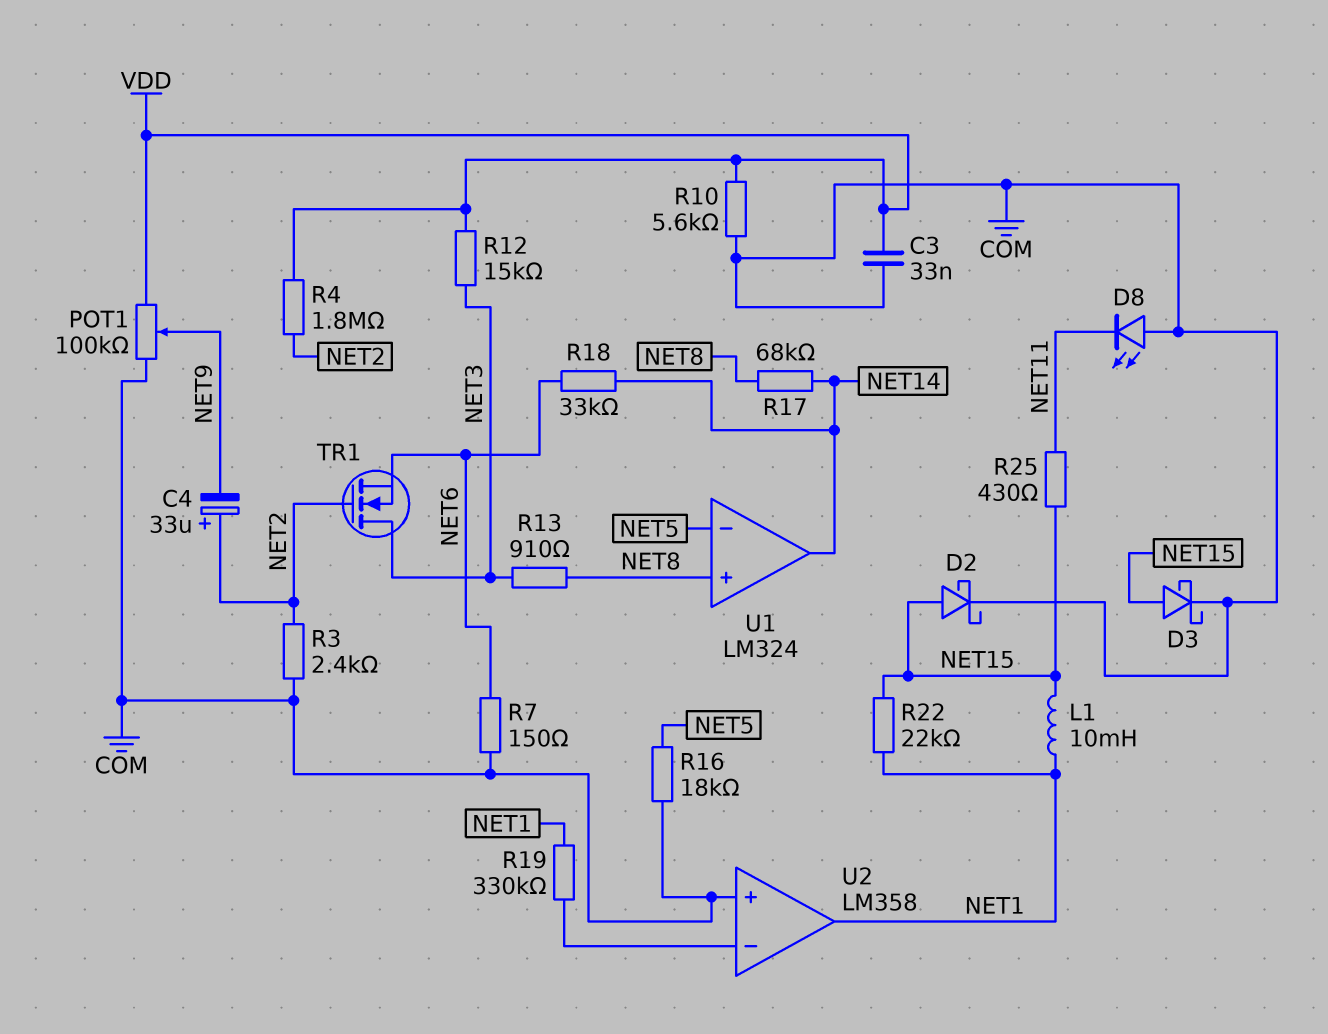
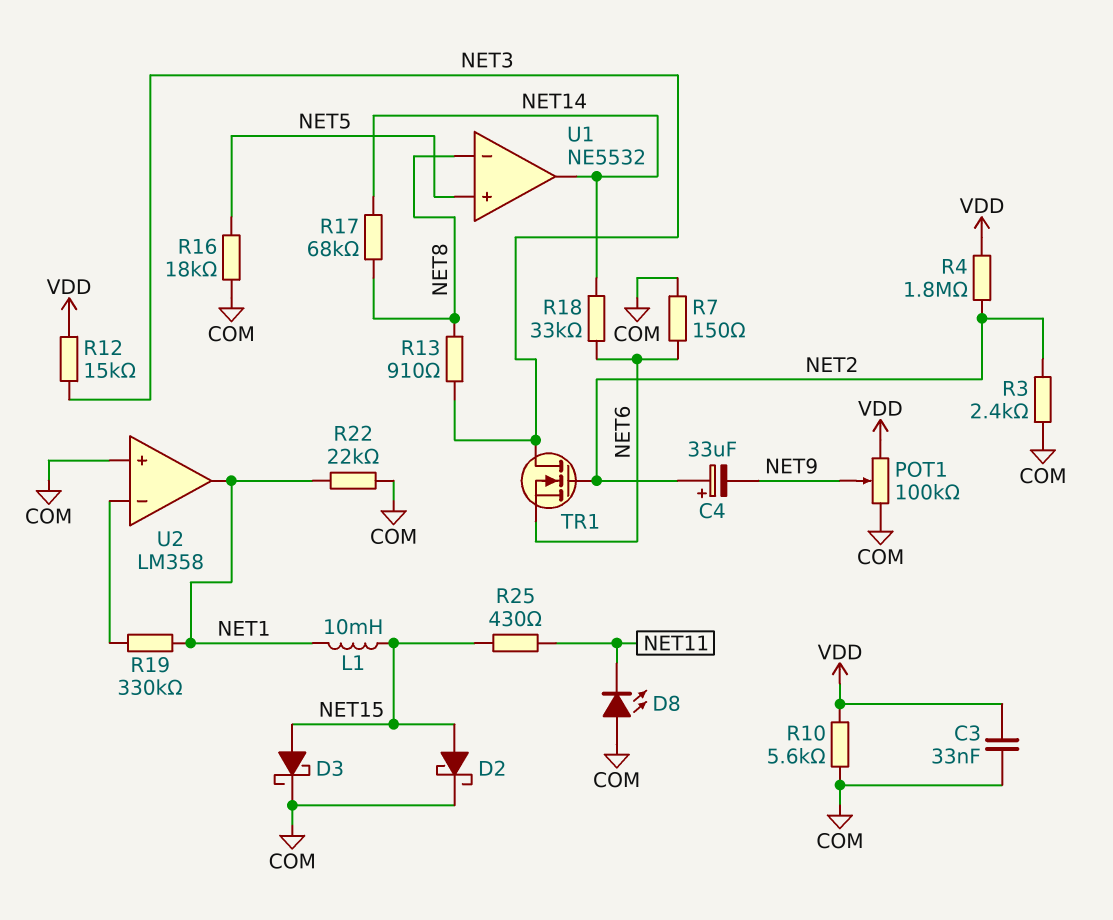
R22: 22k (NET1, NET15) -> 22k (COM, NET1)
U1: LM324 -> NE5532
U1 pin in+: NET8 -> NET5
U1 pin in-: NET5 -> NET8

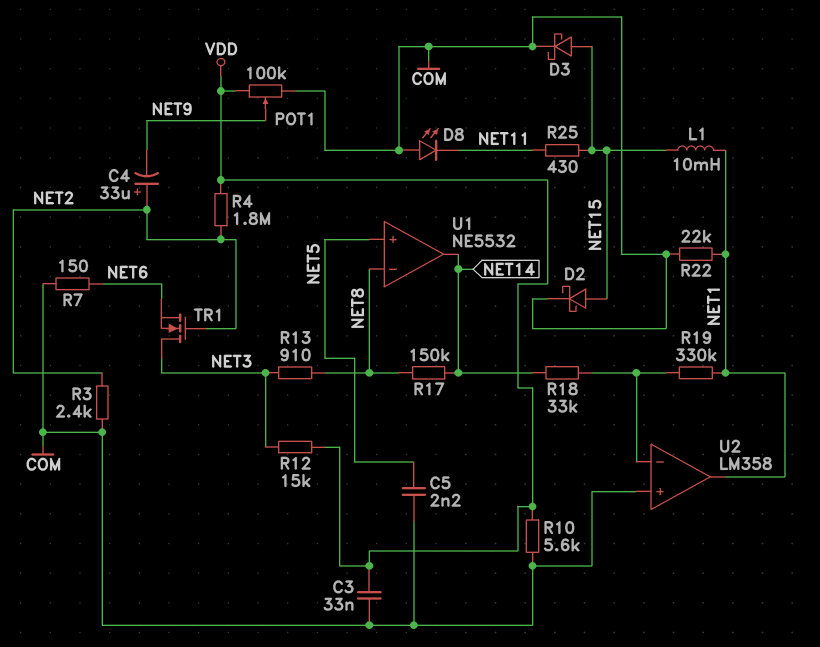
C5: none -> 2.2nF (COM, NET5)
R16: 18k (COM, NET5) -> none
R17: 68k (NET8, NET14) -> 150k (NET8, NET14)
R18: 33k (NET6, NET14) -> 33k (NET14, U2/in-)

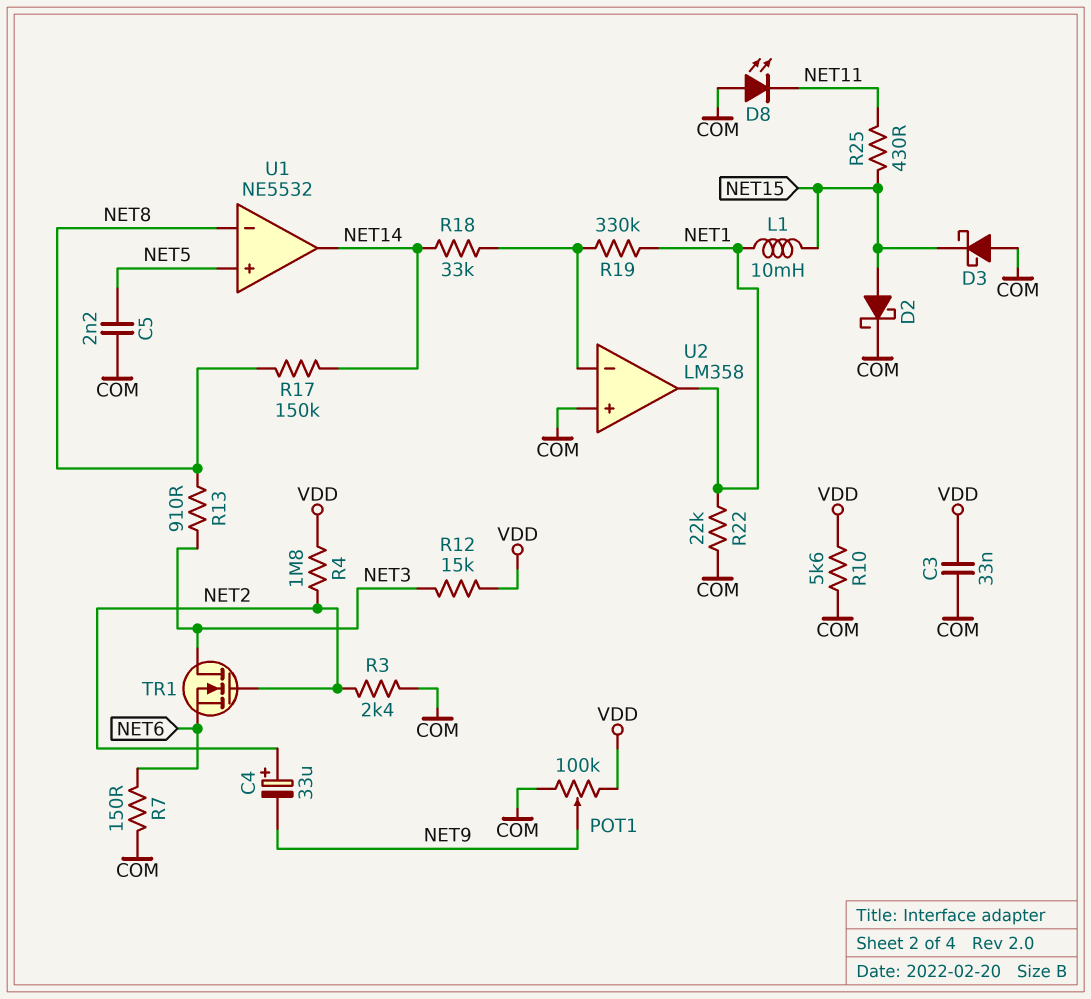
D3: schottky (A NET15, K COM) -> schottky (A COM, K NET15)

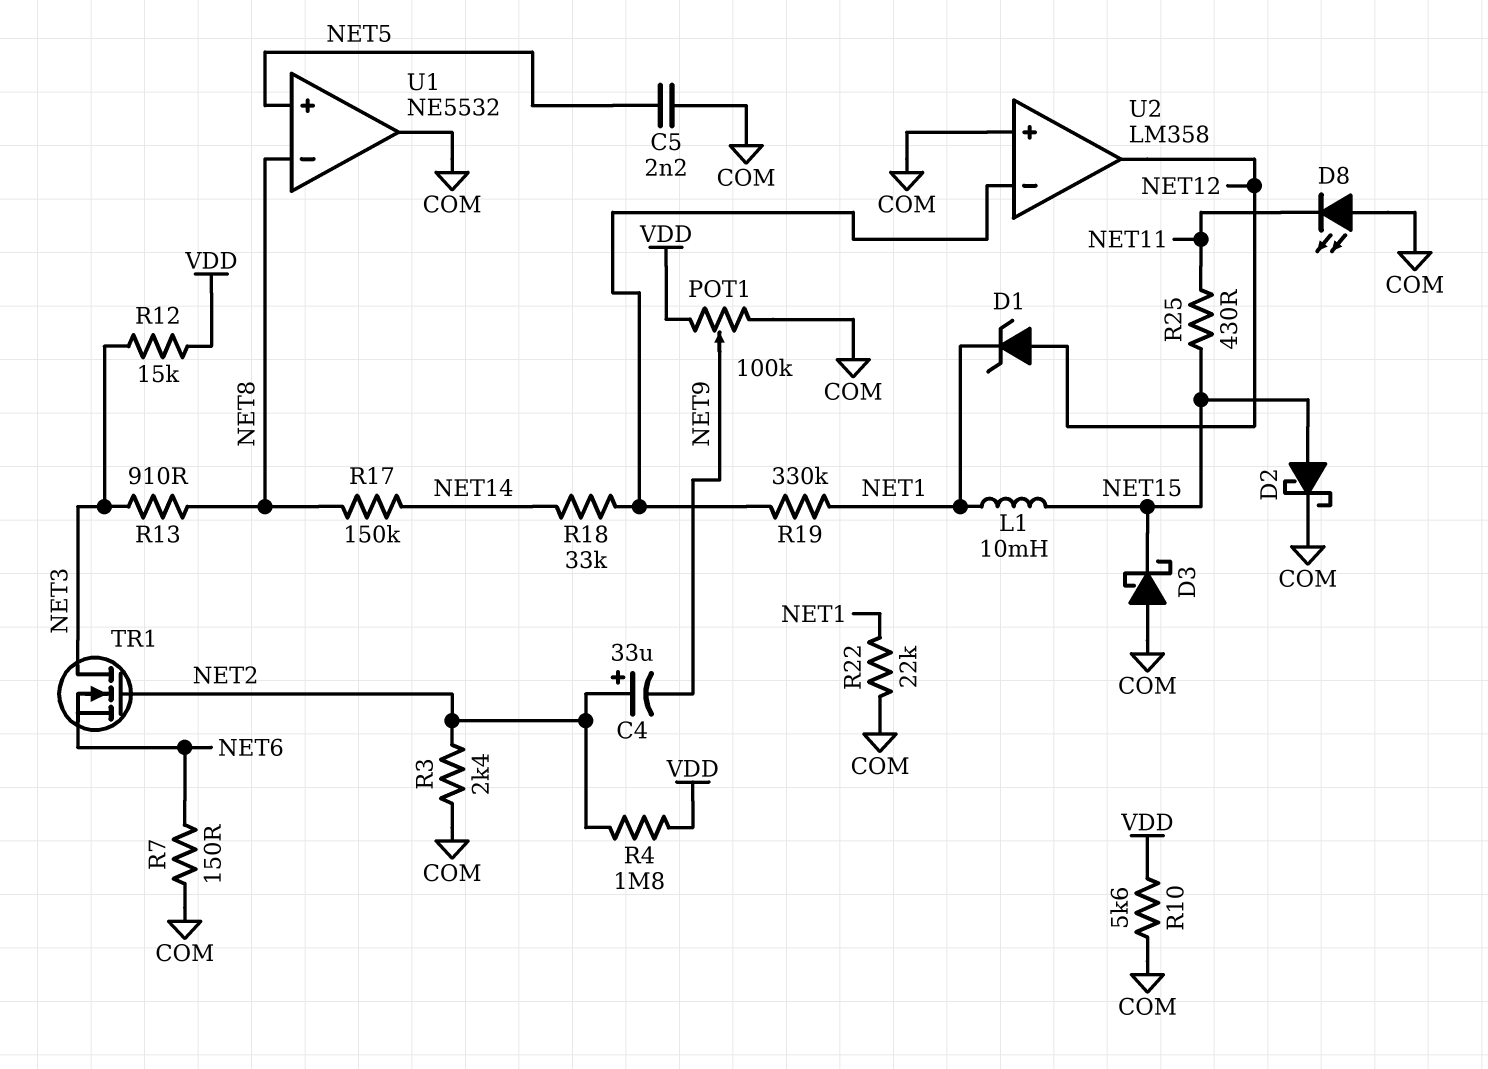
C3: 33nF (COM, VDD) -> none
D1: none -> zener (A NET12, K NET1)
U1 pin out: NET14 -> COM
U2 pin out: NET1 -> NET12

